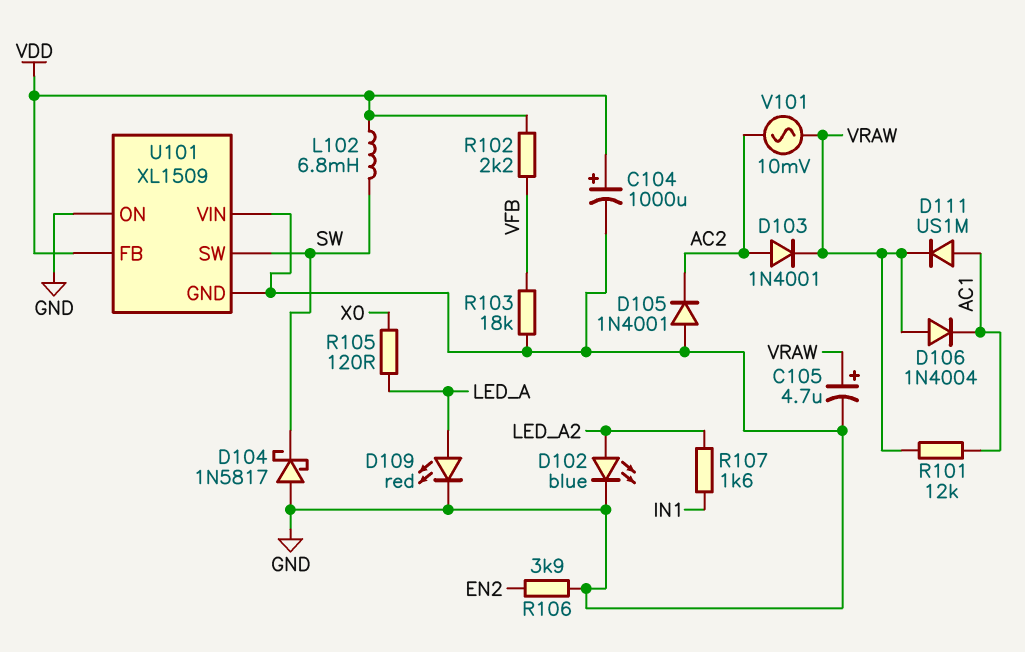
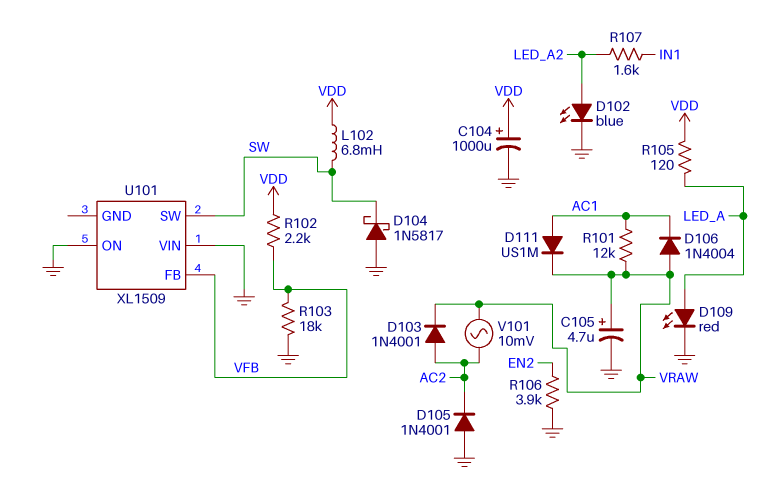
R105: 120 (LED_A, X0) -> 120 (LED_A, VDD)
U101 pin FB: VDD -> VFB
U101 pin GND: GND -> none

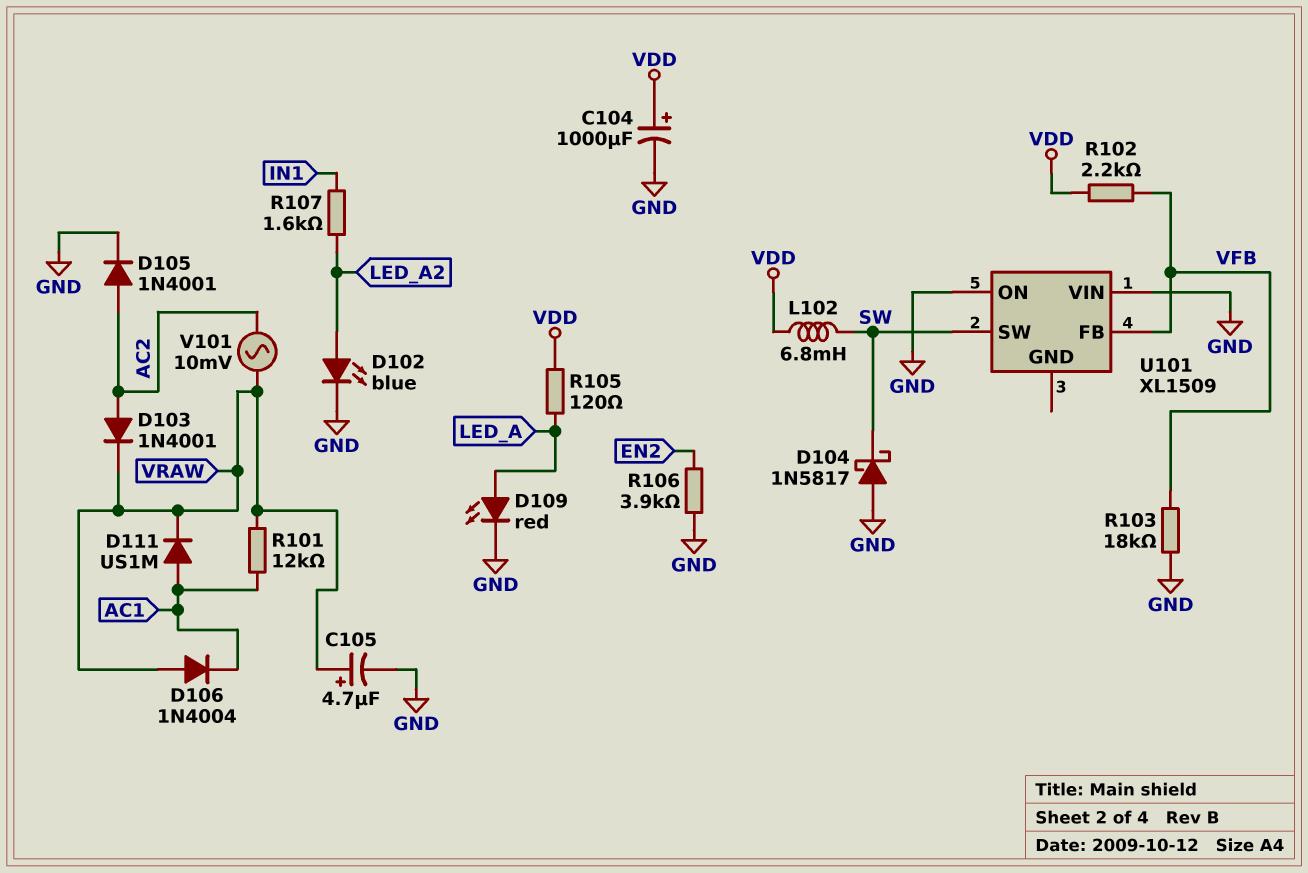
D105: diode 1N4001 (A GND, K AC2) -> diode 1N4001 (A AC2, K GND)

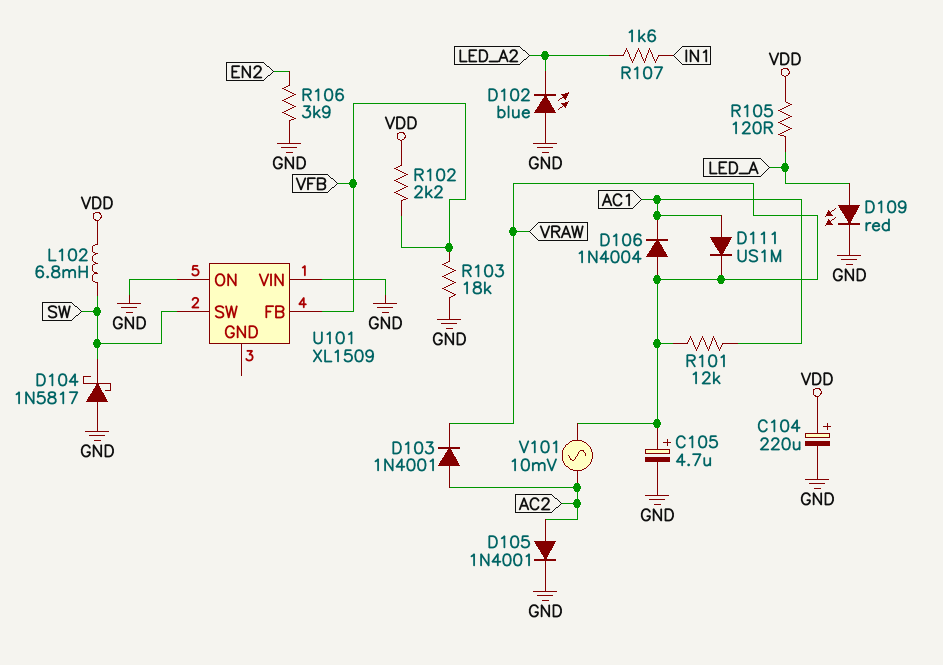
C104: 1000uF (plus VDD, minus GND) -> 220uF (plus VDD, minus GND)
D102: LED blue (A LED_A2, K GND) -> LED blue (A GND, K LED_A2)

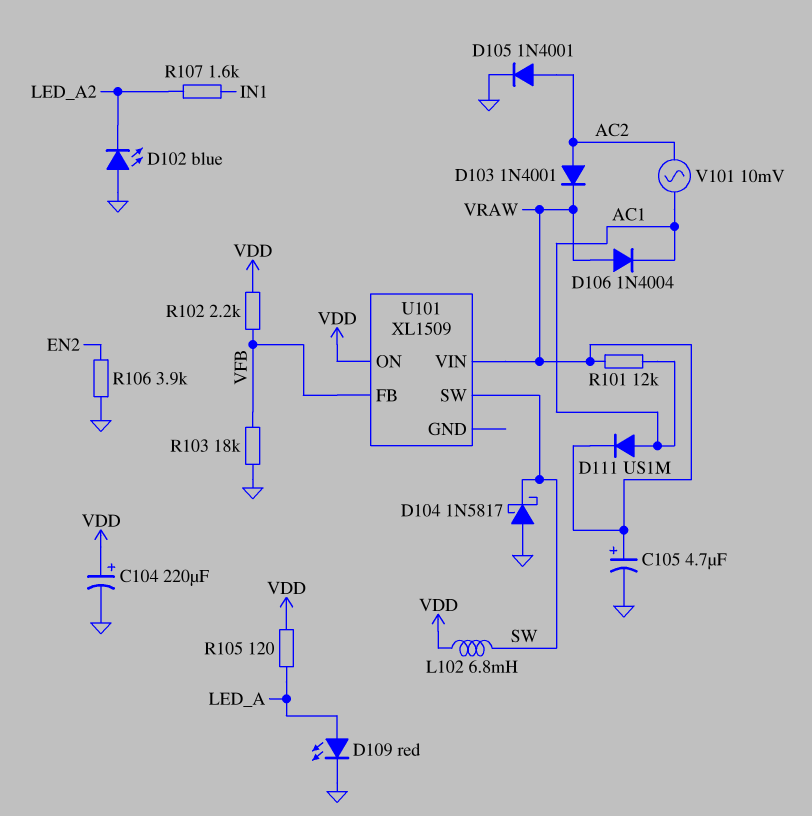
U101 pin ON: GND -> VDD
U101 pin VIN: GND -> VRAW
V101: AC 10mV (AC2, VRAW) -> AC 10mV (AC1, AC2)

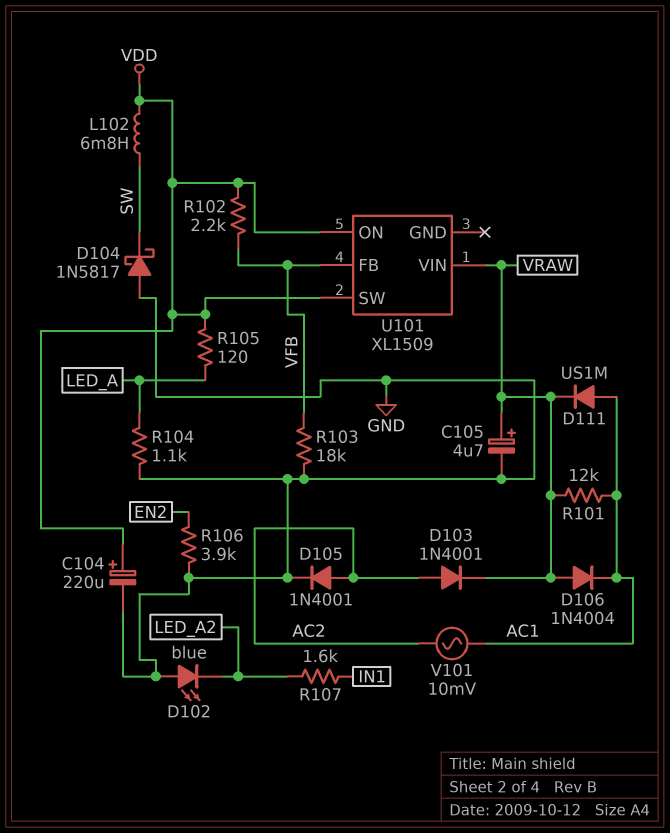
D109: LED red (A LED_A, K GND) -> none
R104: none -> 1.1k (GND, LED_A)
U101 pin SW: SW -> VDD

